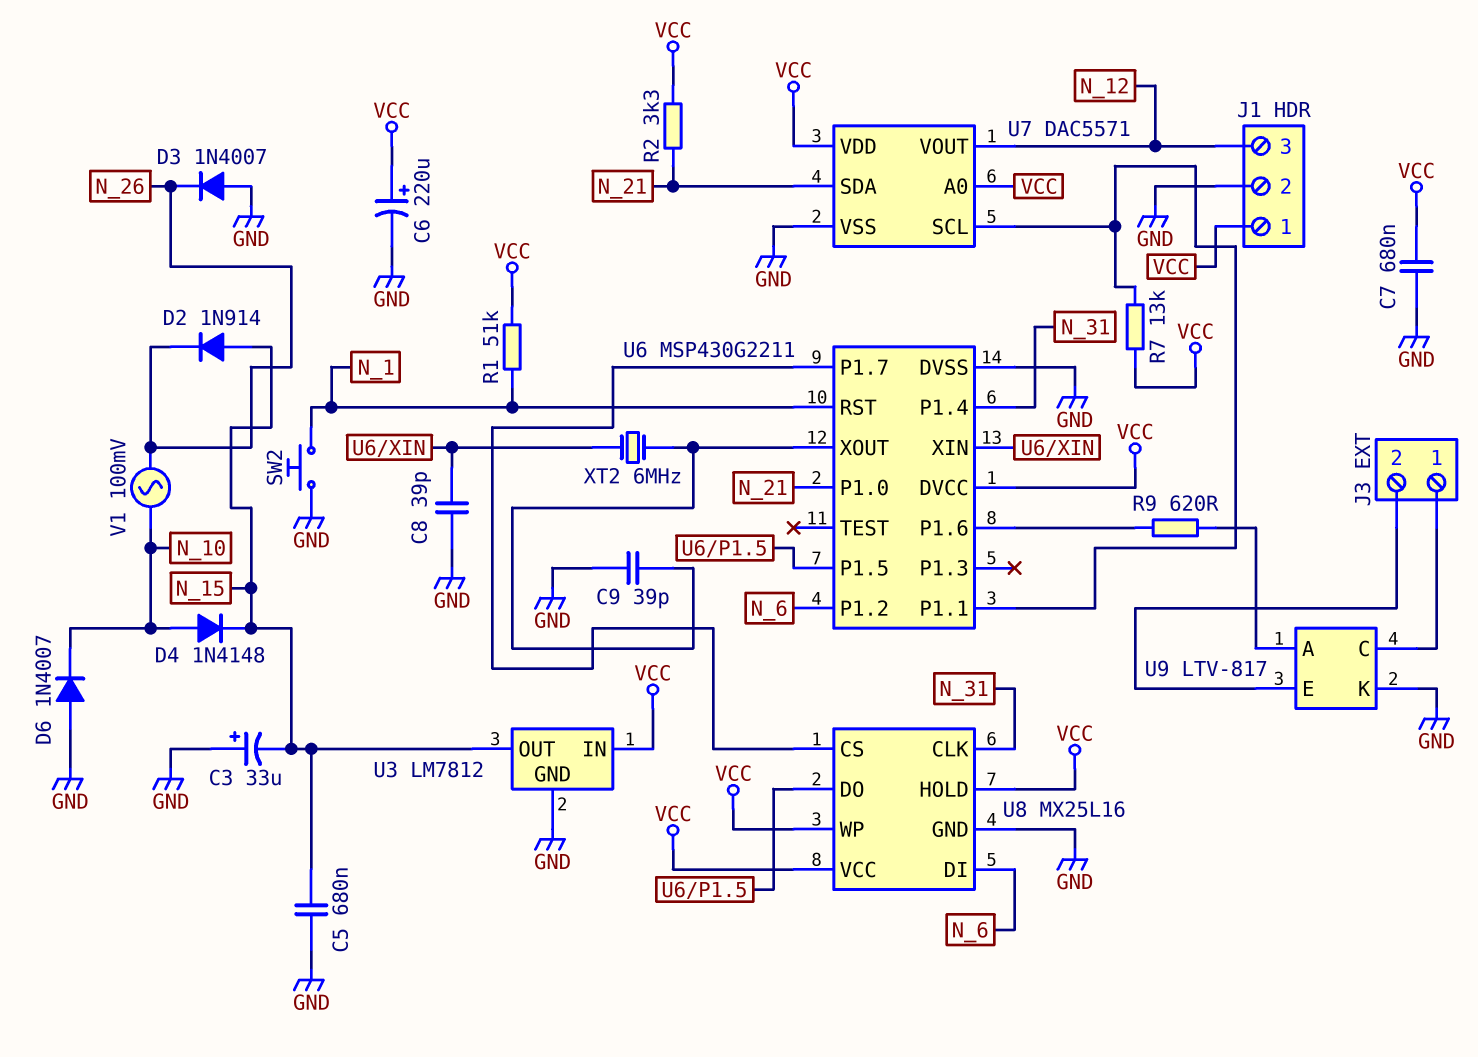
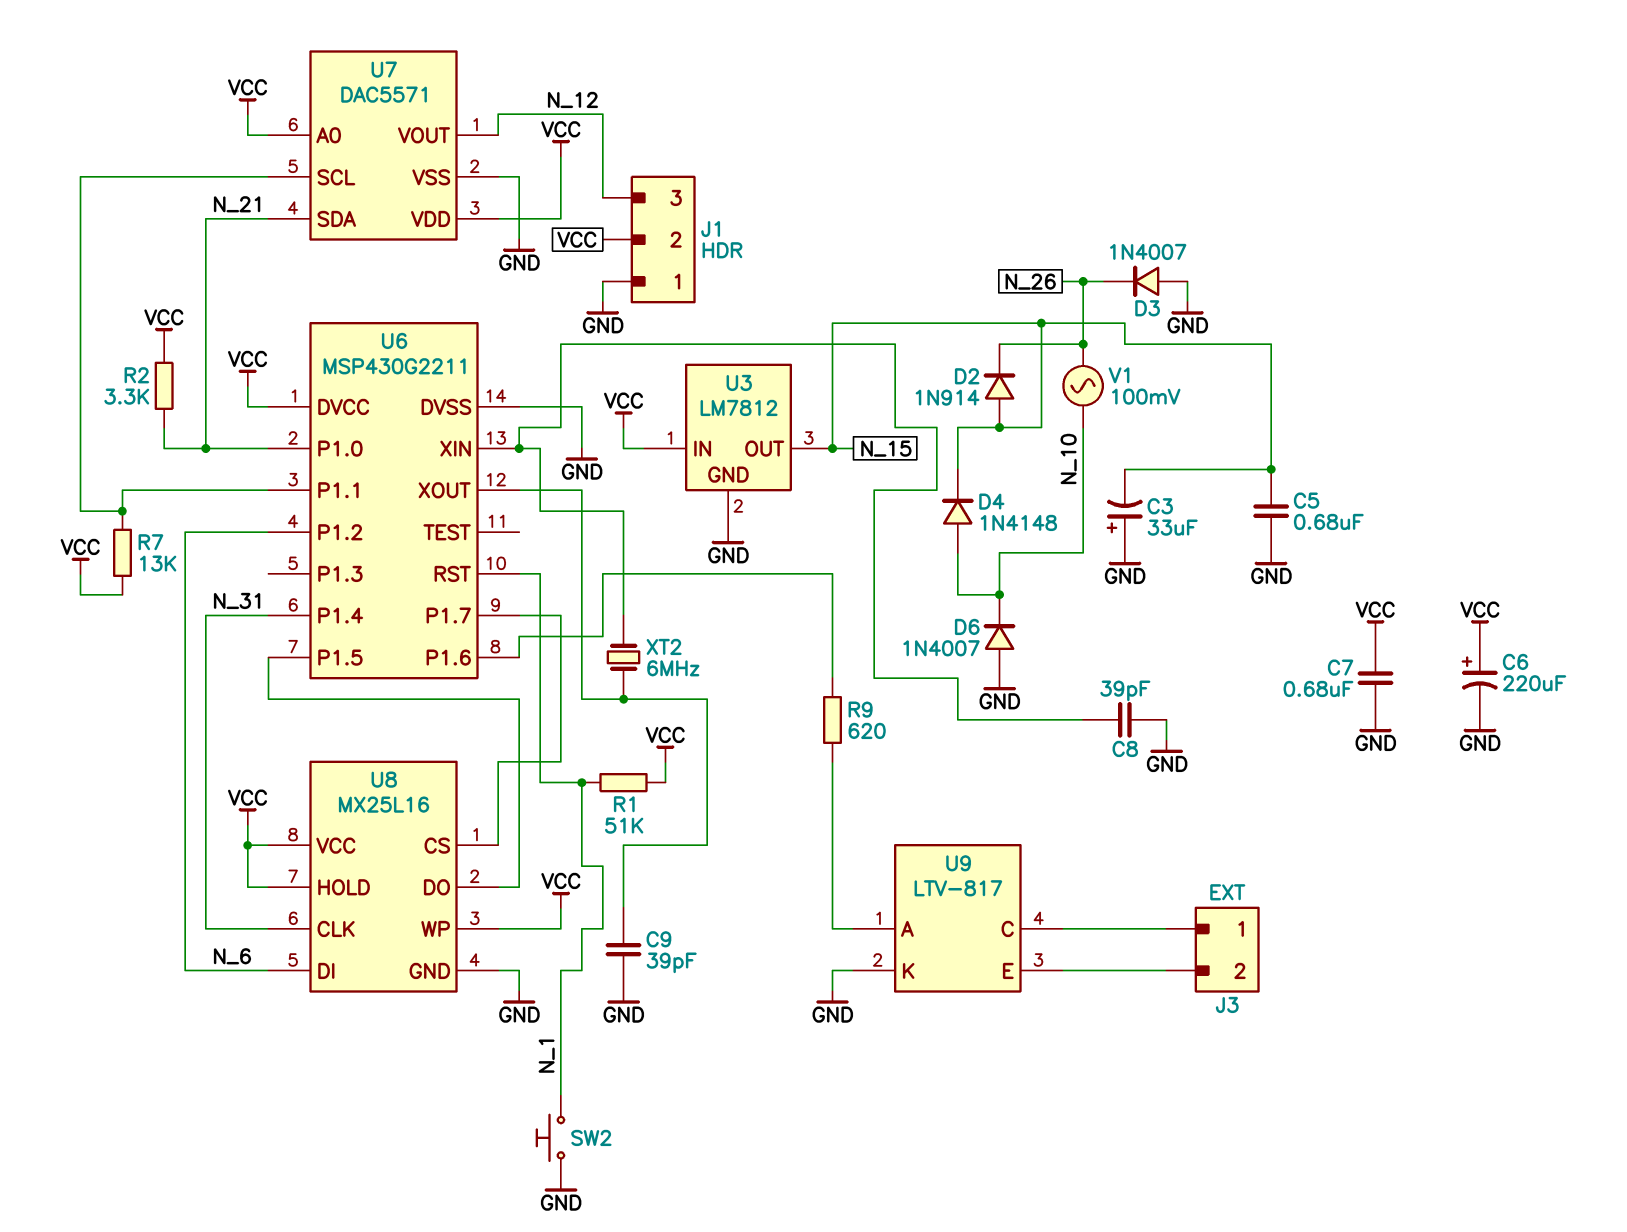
J1 pin 1: VCC -> GND
J1 pin 2: GND -> VCC

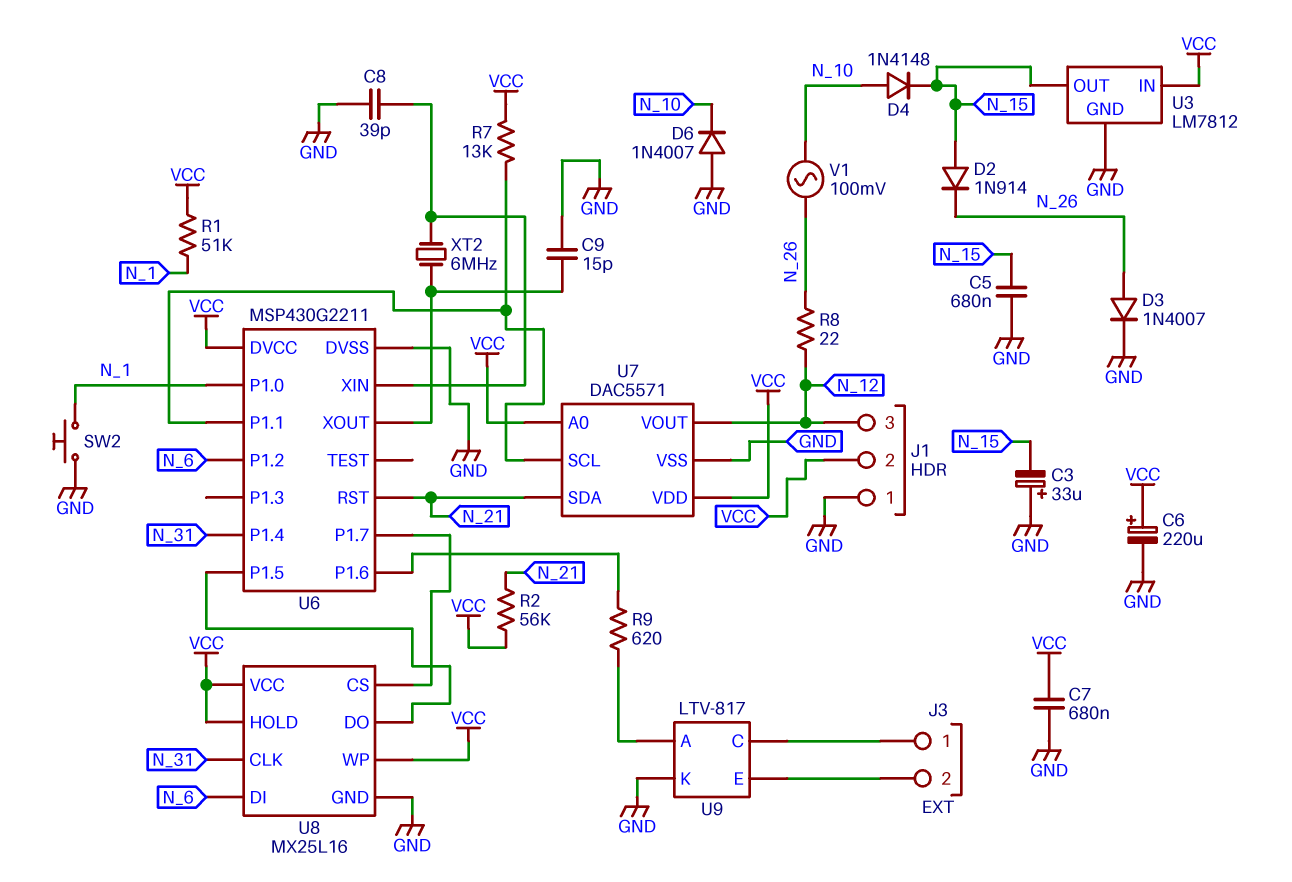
C9: 39pF (GND, U6/XOUT) -> 15pF (GND, U6/XOUT)
D3: diode 1N4007 (A GND, K N_26) -> diode 1N4007 (A N_26, K GND)
R2: 3.3k (N_21, VCC) -> 56k (N_21, VCC)
R8: none -> 22 (N_12, N_26)
U6 pin P1.0: N_21 -> N_1
U6 pin RST: N_1 -> N_21

